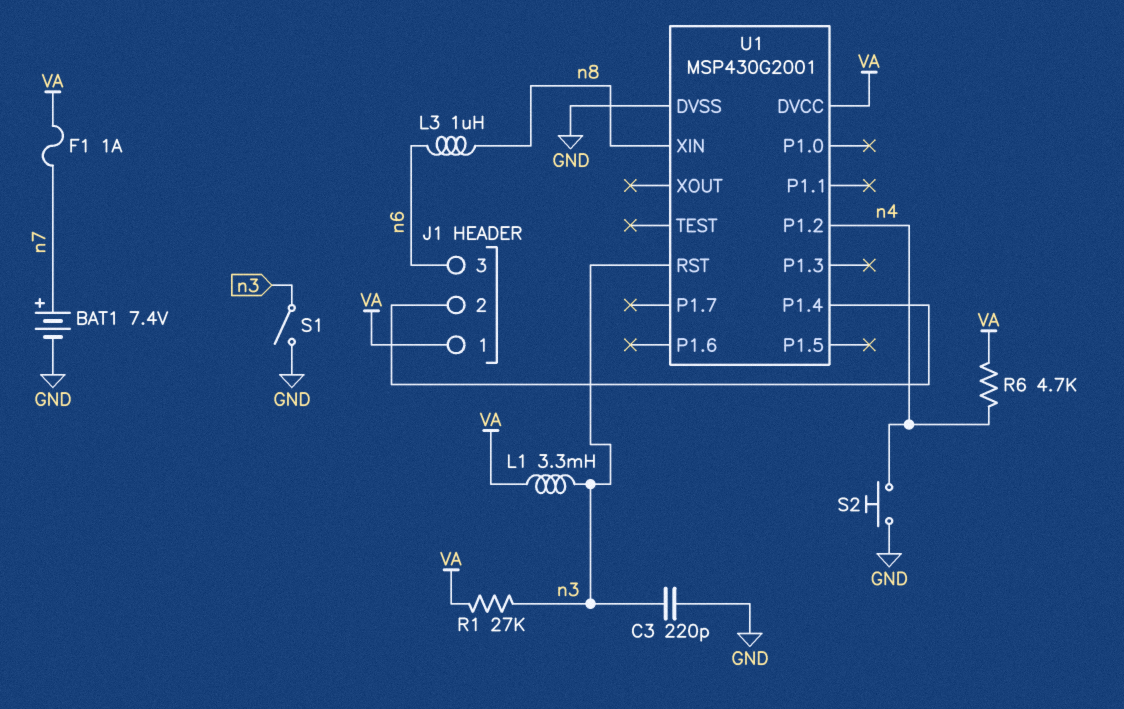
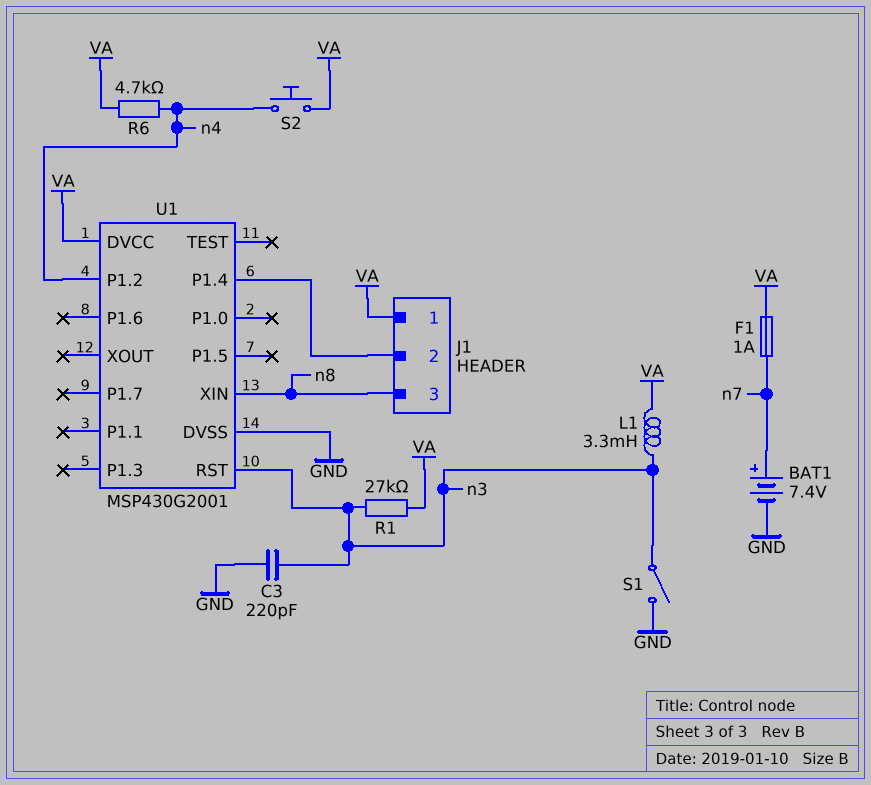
J1 pin 3: n6 -> n8
L3: 1uH (n6, n8) -> none
S2: button (GND, n4) -> button (VA, n4)

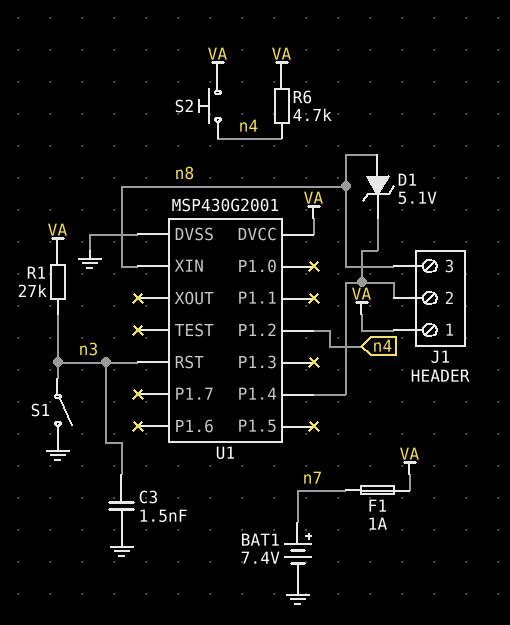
C3: 220pF (GND, n3) -> 1.5nF (GND, n3)
D1: none -> zener 5.1V (A n8, K J1/2)
L1: 3.3mH (VA, n3) -> none

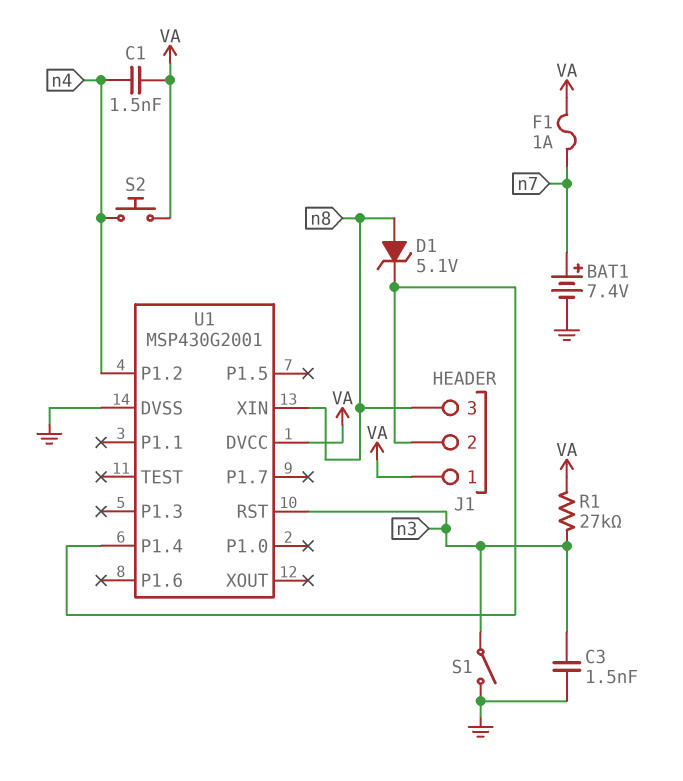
C1: none -> 1.5nF (VA, n4)
R6: 4.7k (VA, n4) -> none

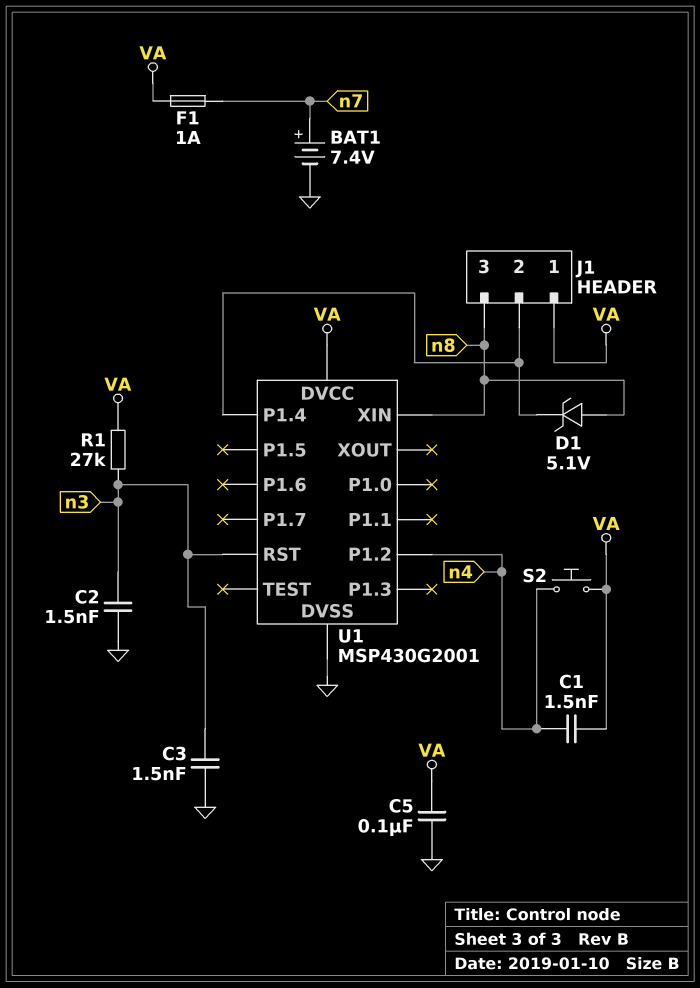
C2: none -> 1.5nF (GND, n3)
C5: none -> 100nF (GND, VA)
S1: switch (GND, n3) -> none

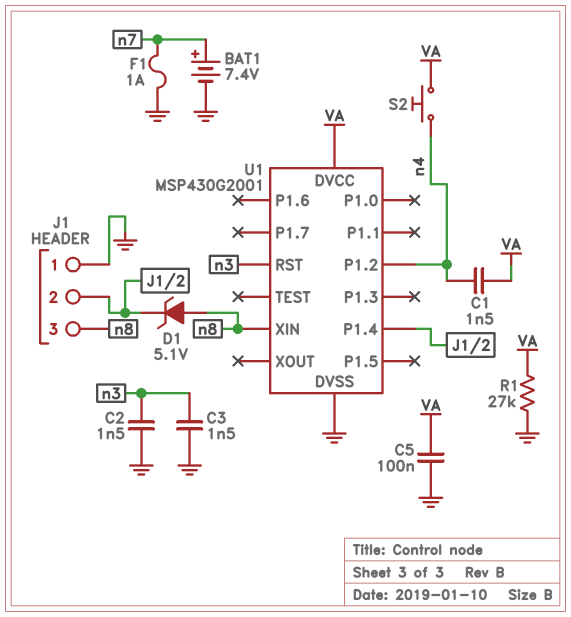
F1: 1A (VA, n7) -> 1A (GND, n7)
J1 pin 1: VA -> GND
R1: 27k (VA, n3) -> 27k (GND, VA)

